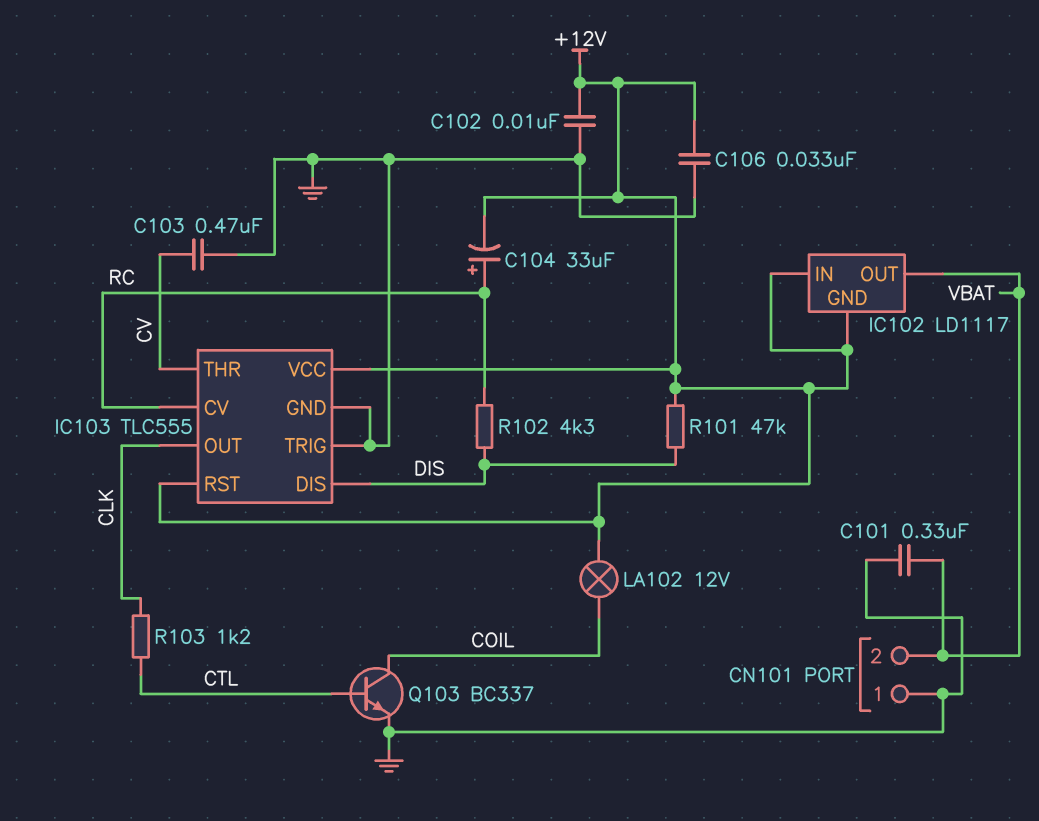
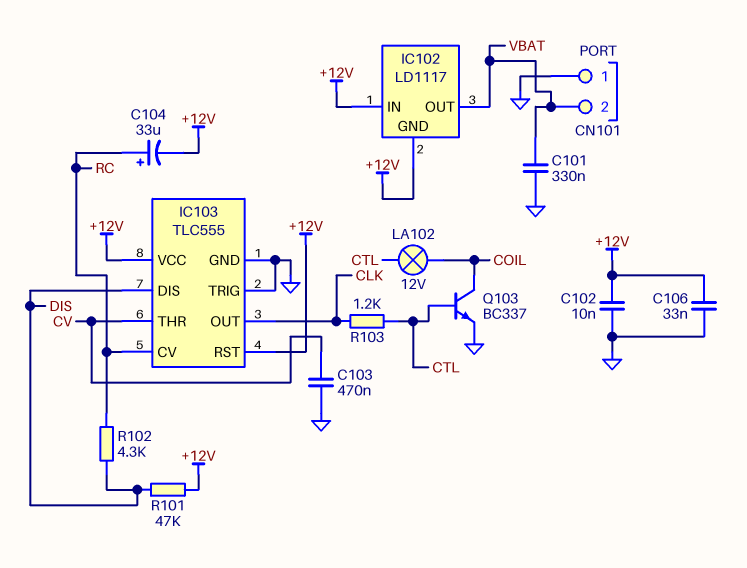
LA102: lamp 12V (+12V, COIL) -> lamp 12V (COIL, CTL)

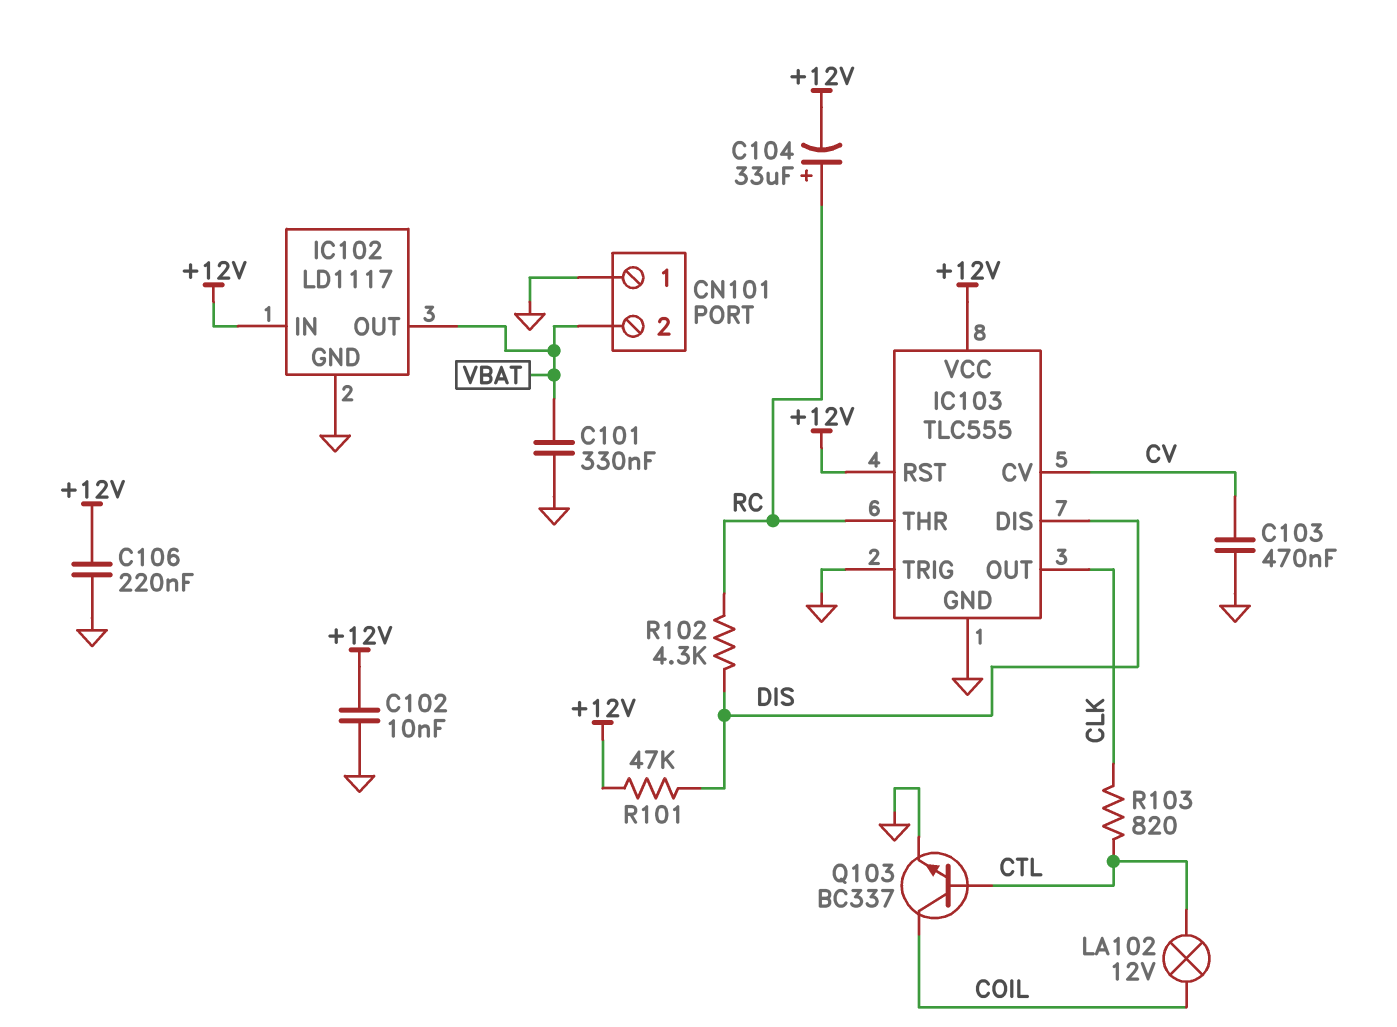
C106: 33nF (+12V, GND) -> 220nF (+12V, GND)
IC102 pin GND: +12V -> GND
IC103 pin CV: RC -> CV
IC103 pin THR: CV -> RC
R103: 1.2k (CLK, CTL) -> 820 (CLK, CTL)

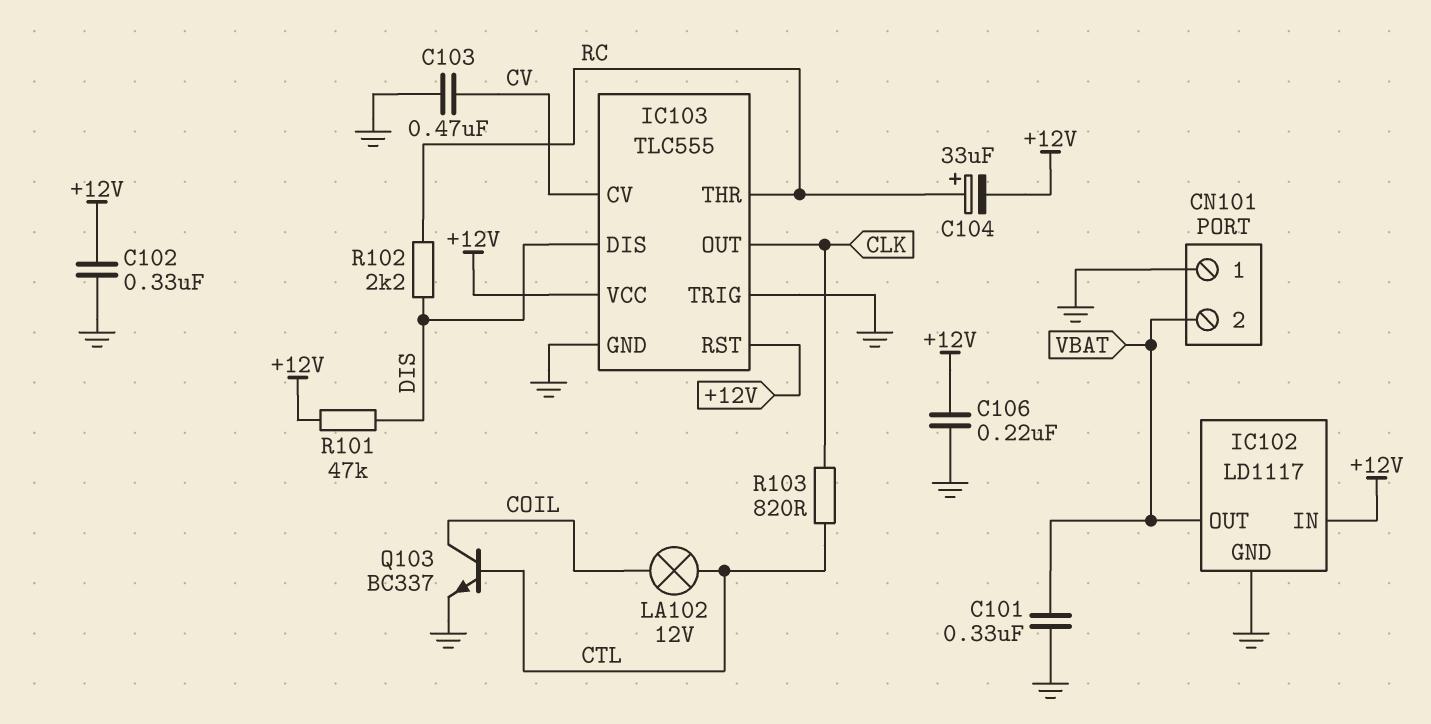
C102: 10nF (+12V, GND) -> 330nF (+12V, GND)
R102: 4.3k (DIS, RC) -> 2.2k (DIS, RC)

